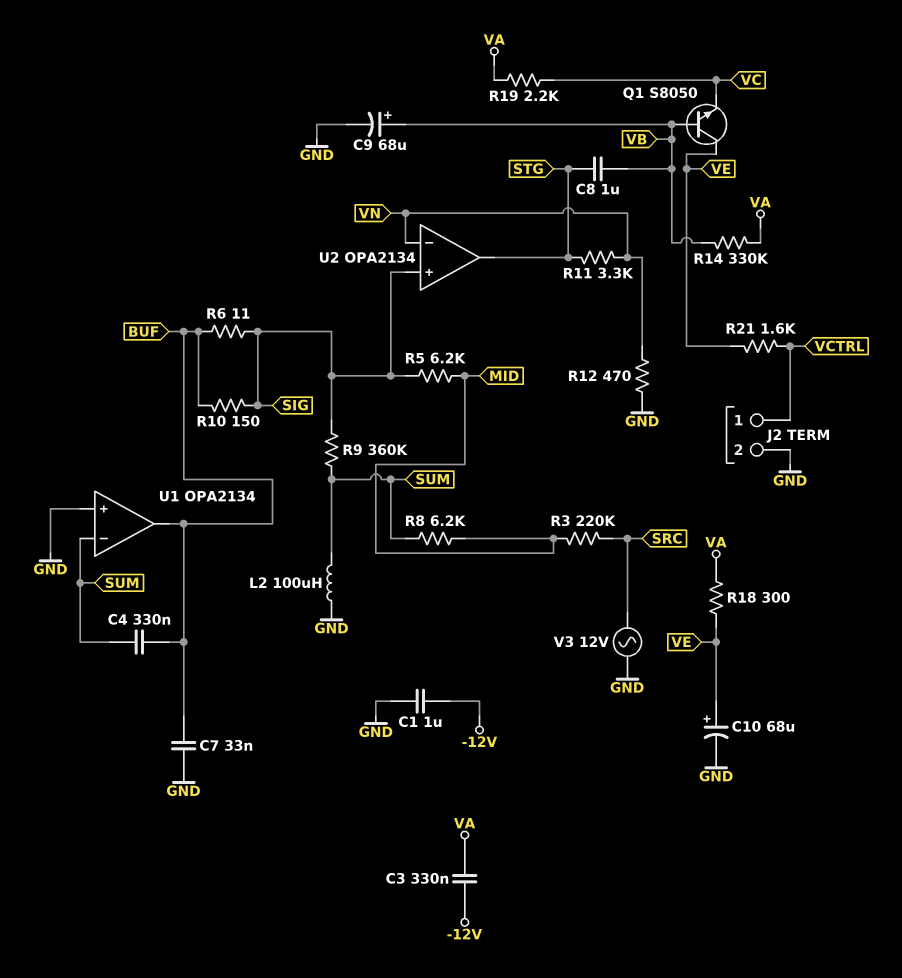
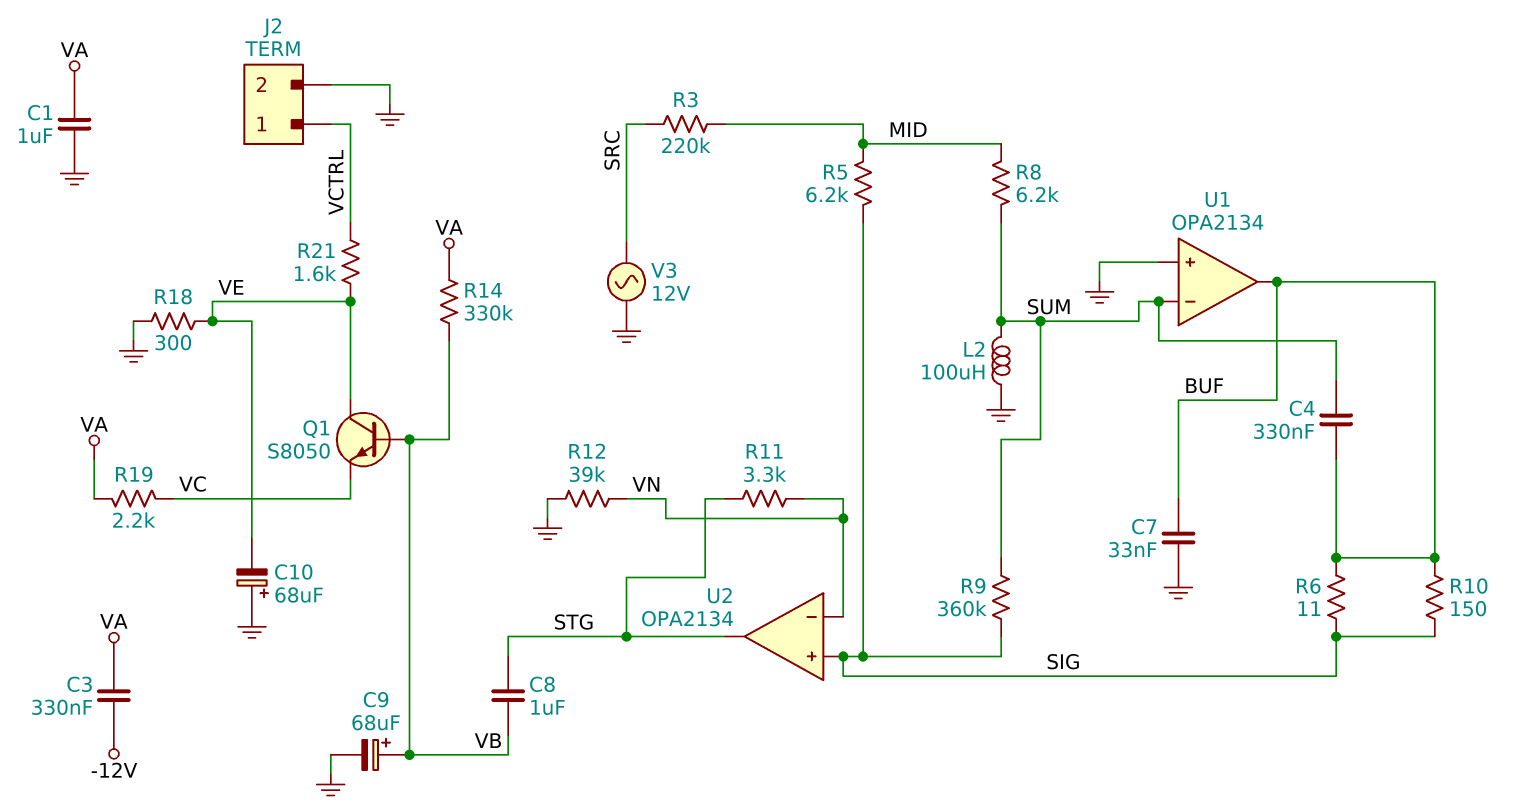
C1: 1uF (-12V, GND) -> 1uF (GND, VA)
C10: 68uF (plus VE, minus GND) -> 68uF (plus GND, minus VE)
R12: 470 (GND, VN) -> 39k (GND, VN)
R18: 300 (VA, VE) -> 300 (GND, VE)

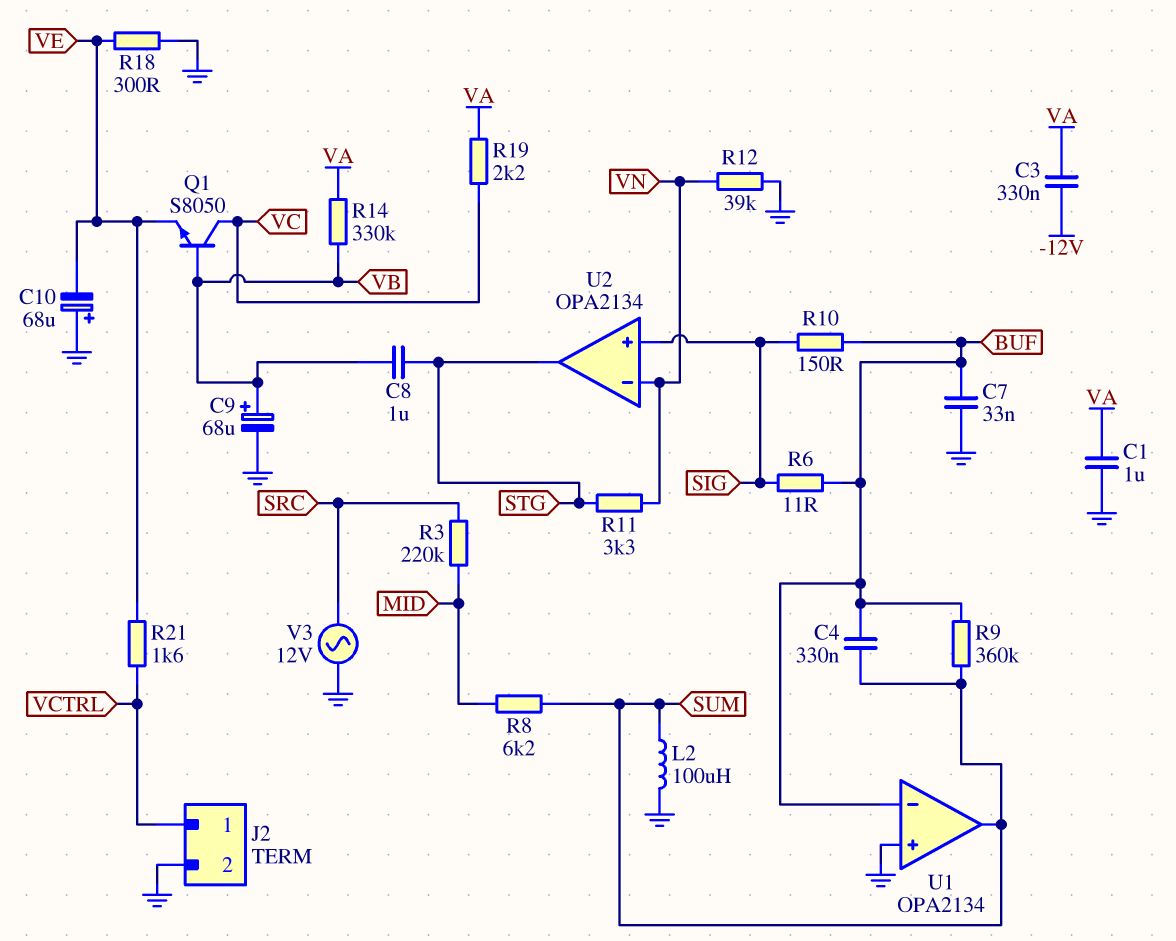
Q1: NPN S8050 (B VB, C VE, E VC) -> NPN S8050 (B VB, C VC, E VE)
R5: 6.2k (MID, SIG) -> none
R9: 360k (SIG, SUM) -> 360k (BUF, SUM)
U1 pin in-: SUM -> BUF
U1 pin out: BUF -> SUM

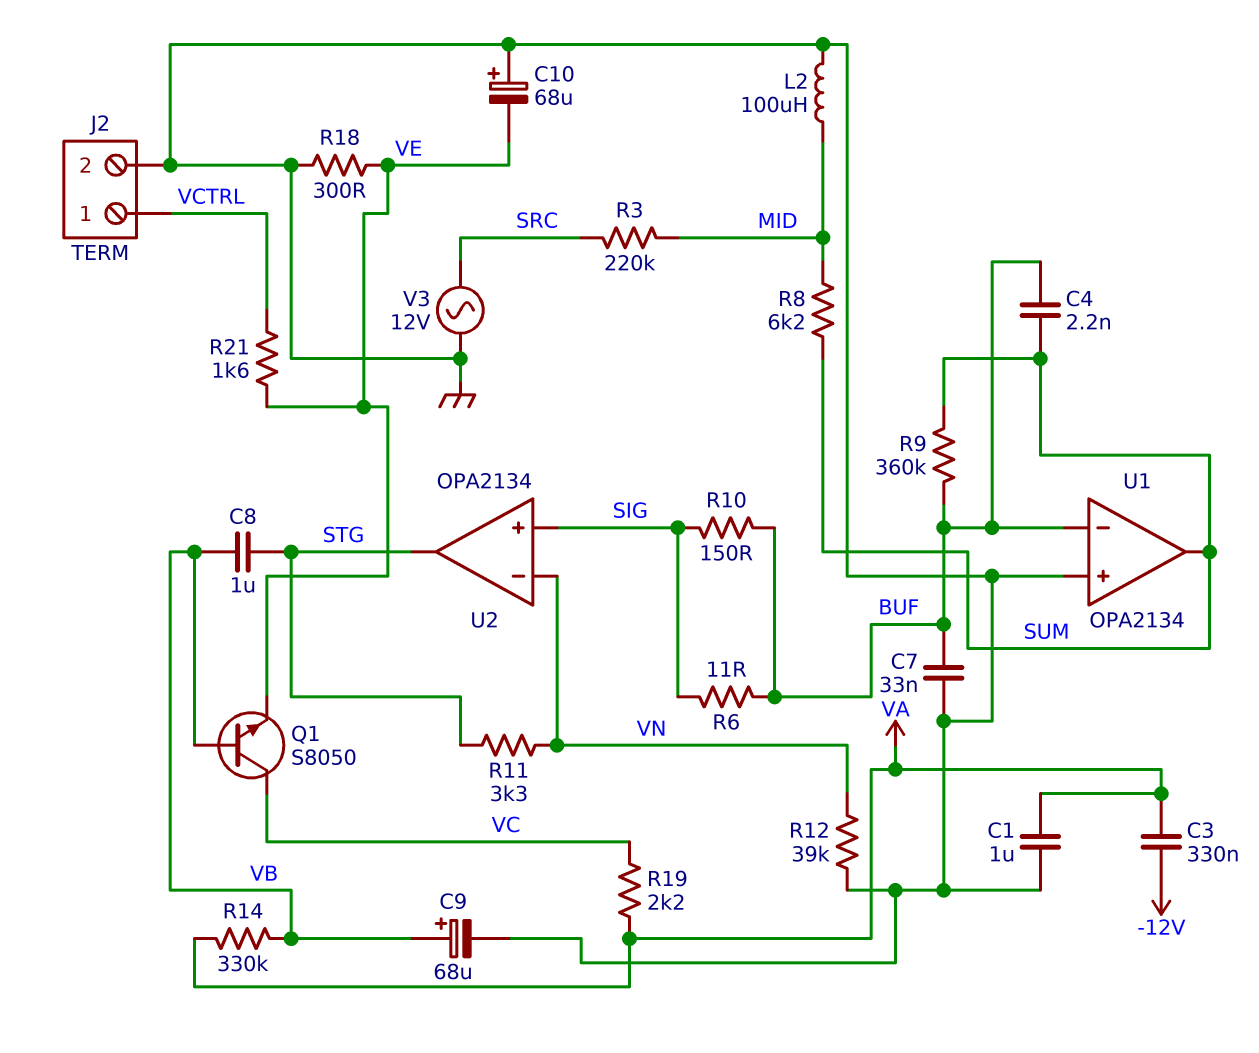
C4: 330nF (BUF, SUM) -> 2.2nF (BUF, SUM)
L2: 100uH (GND, SUM) -> 100uH (GND, MID)

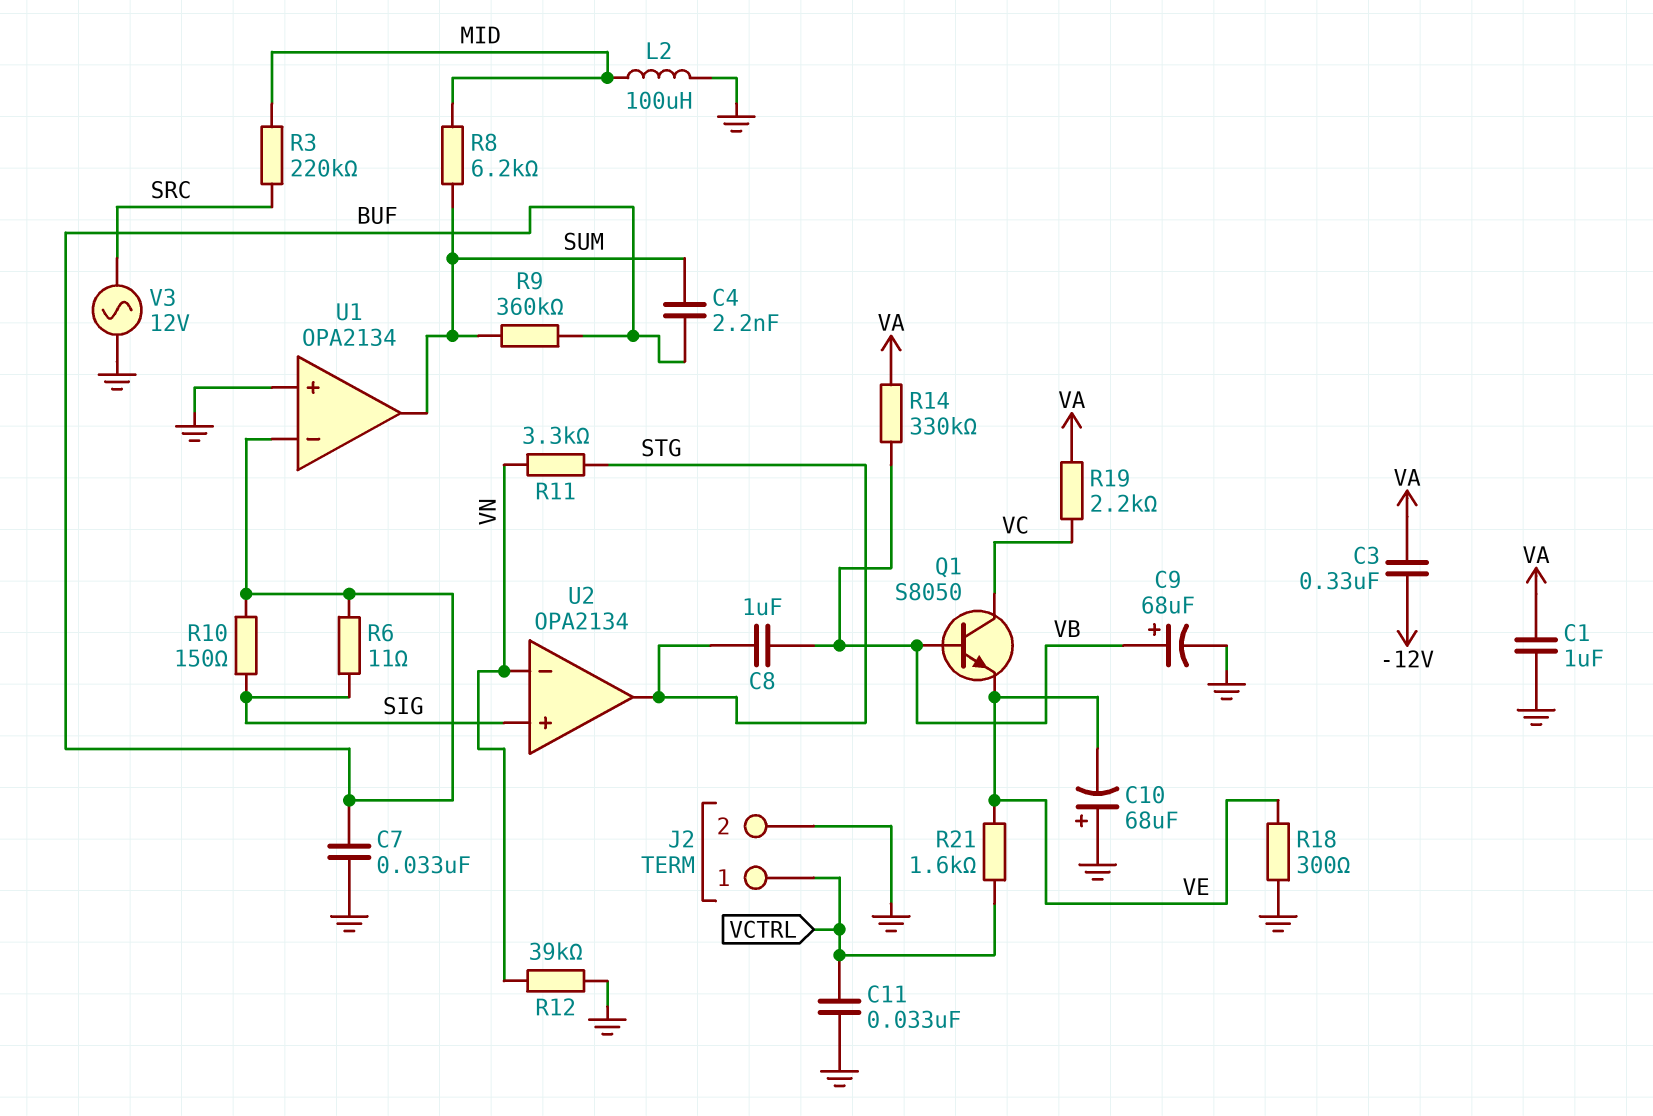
C11: none -> 33nF (GND, VCTRL)

